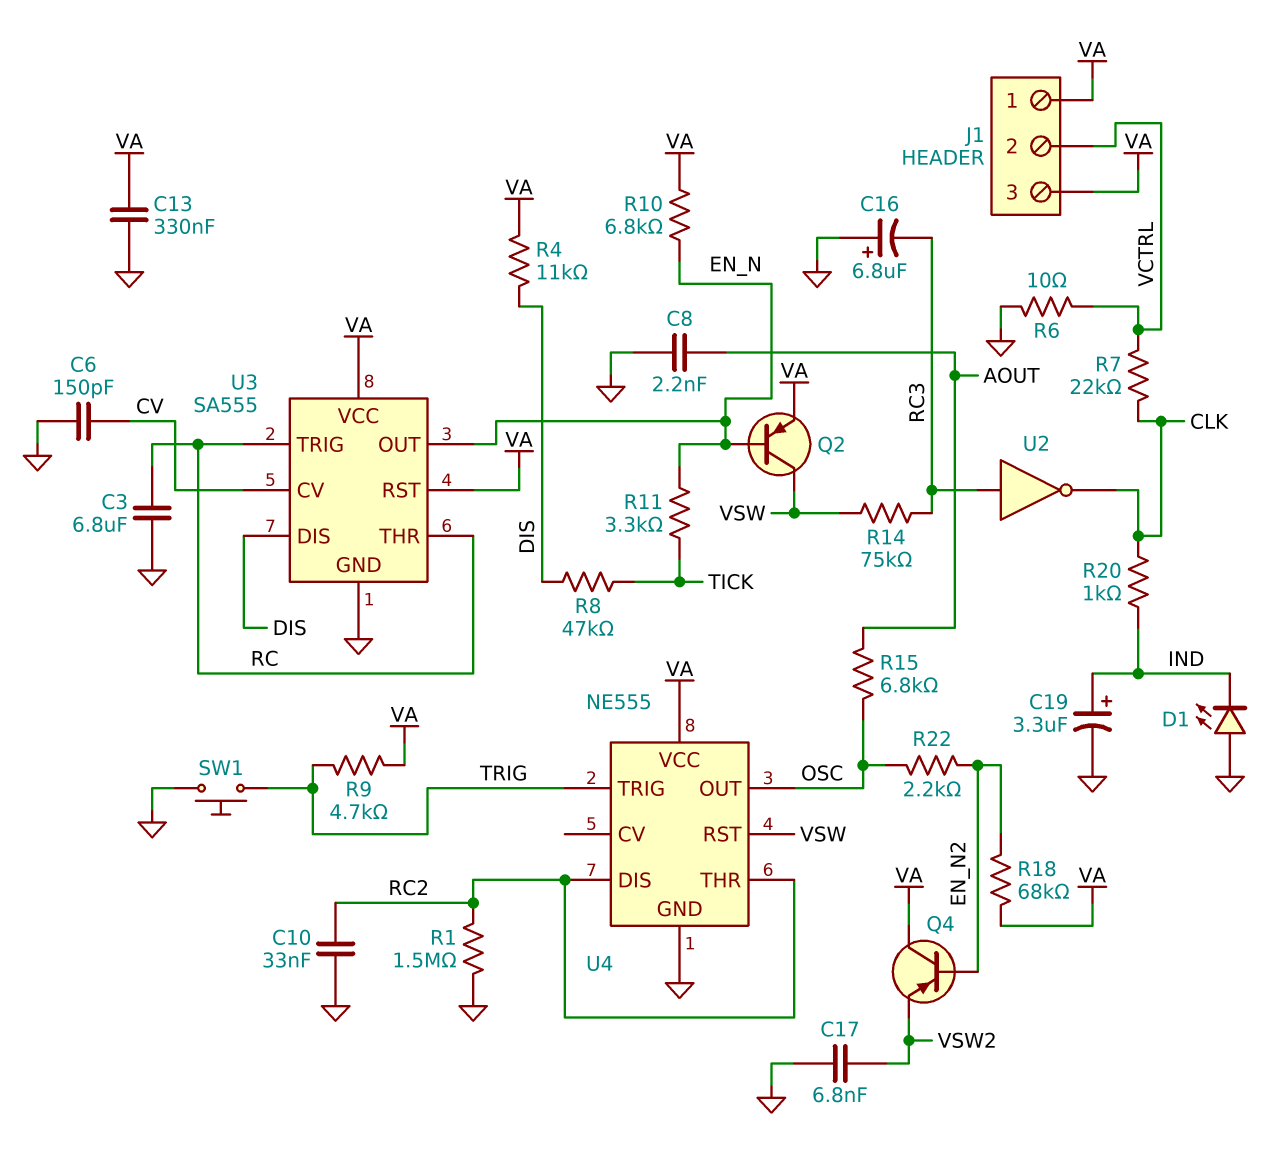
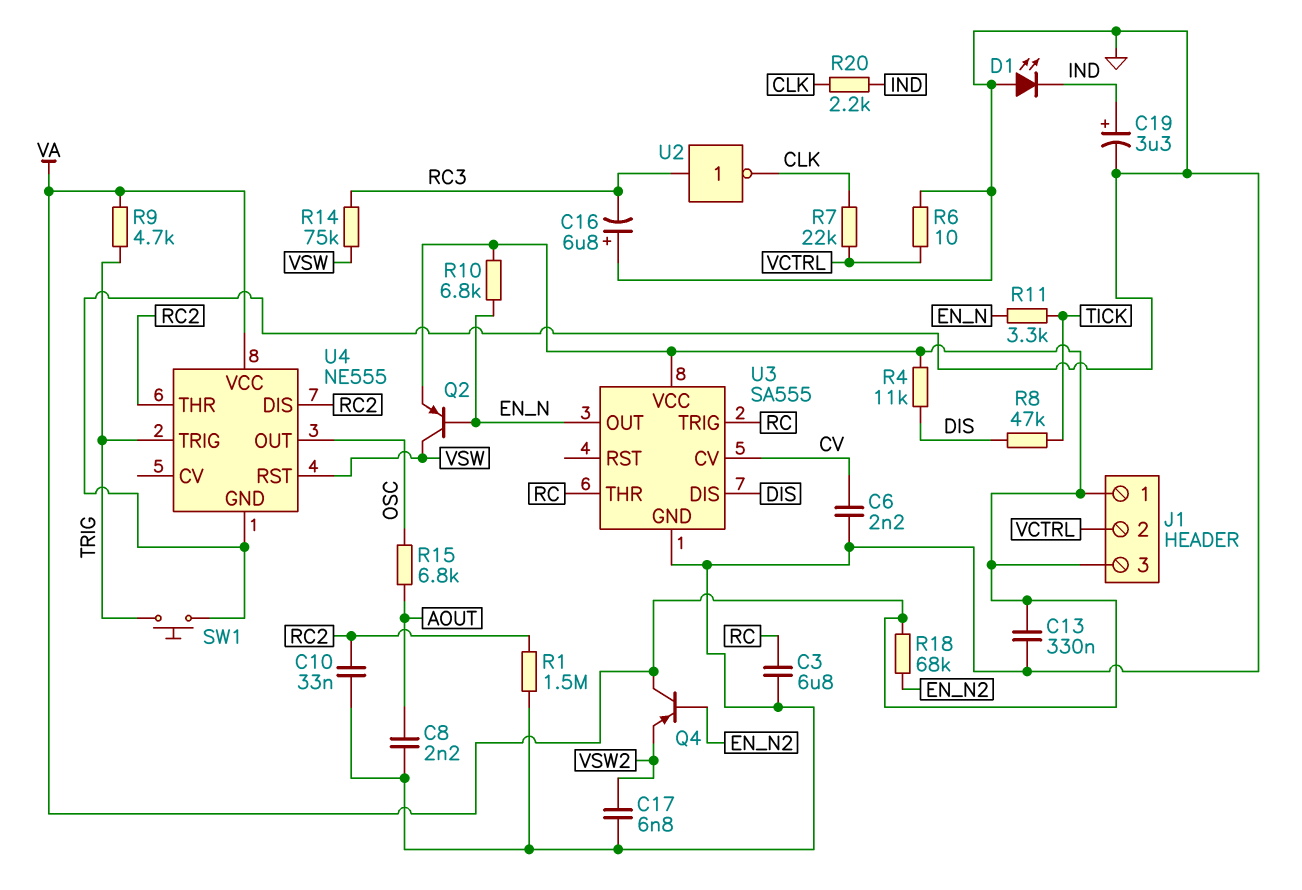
C6: 150pF (CV, GND) -> 2.2nF (CV, GND)
R20: 1k (CLK, IND) -> 2.2k (CLK, IND)
R22: 2.2k (EN_N2, OSC) -> none
U3 pin RST: VA -> none

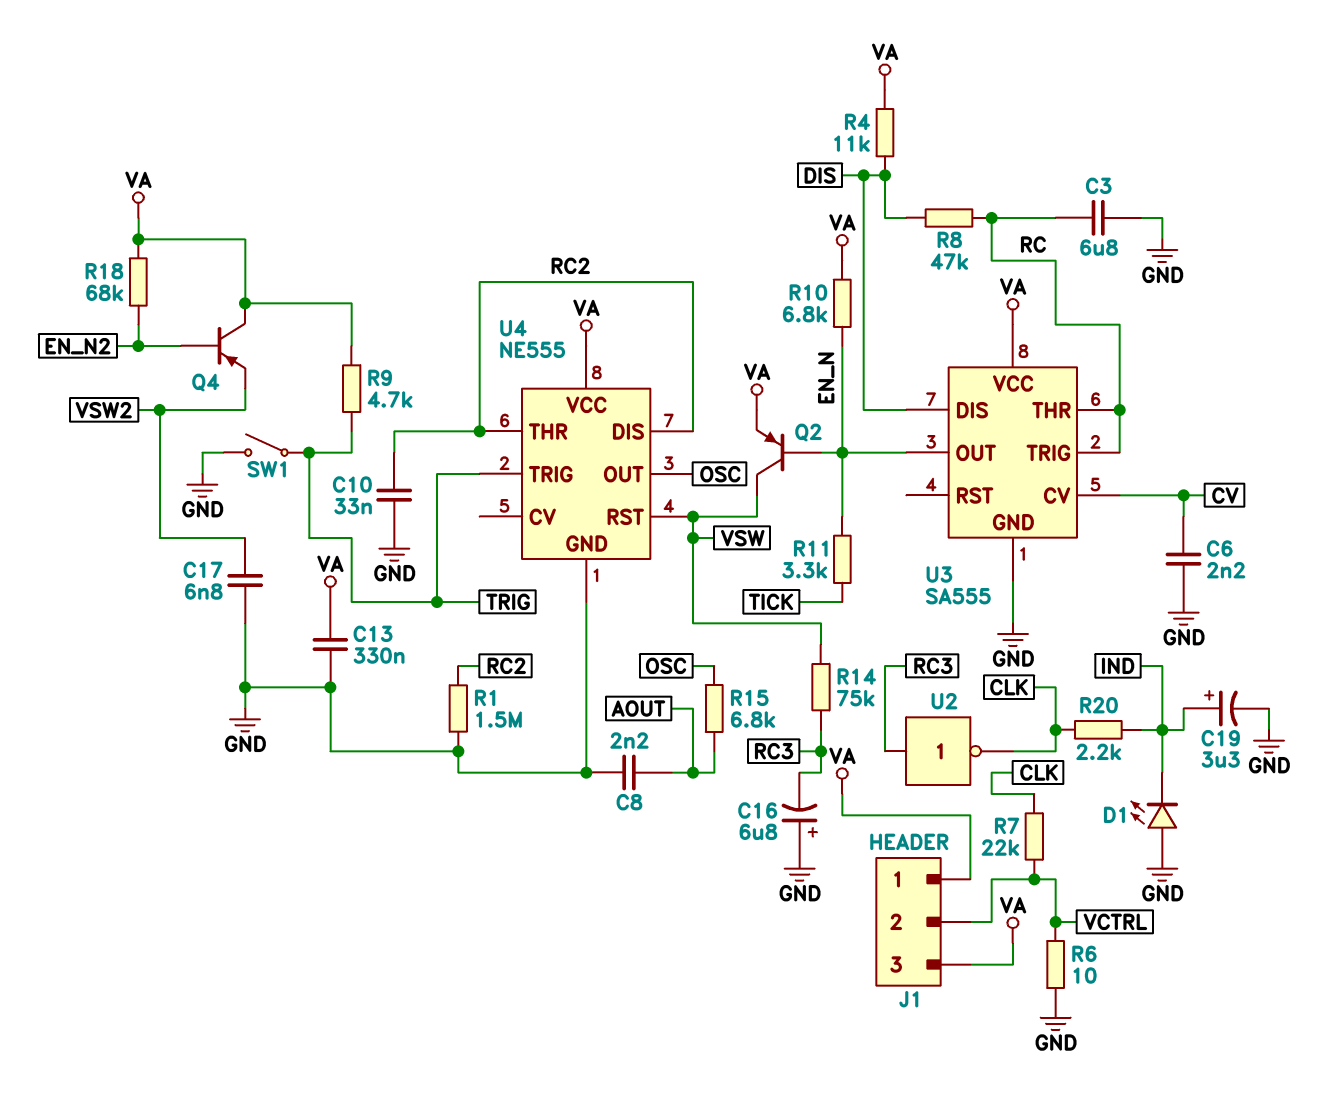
R8: 47k (DIS, TICK) -> 47k (DIS, RC)
SW1: button (GND, TRIG) -> switch (GND, TRIG)

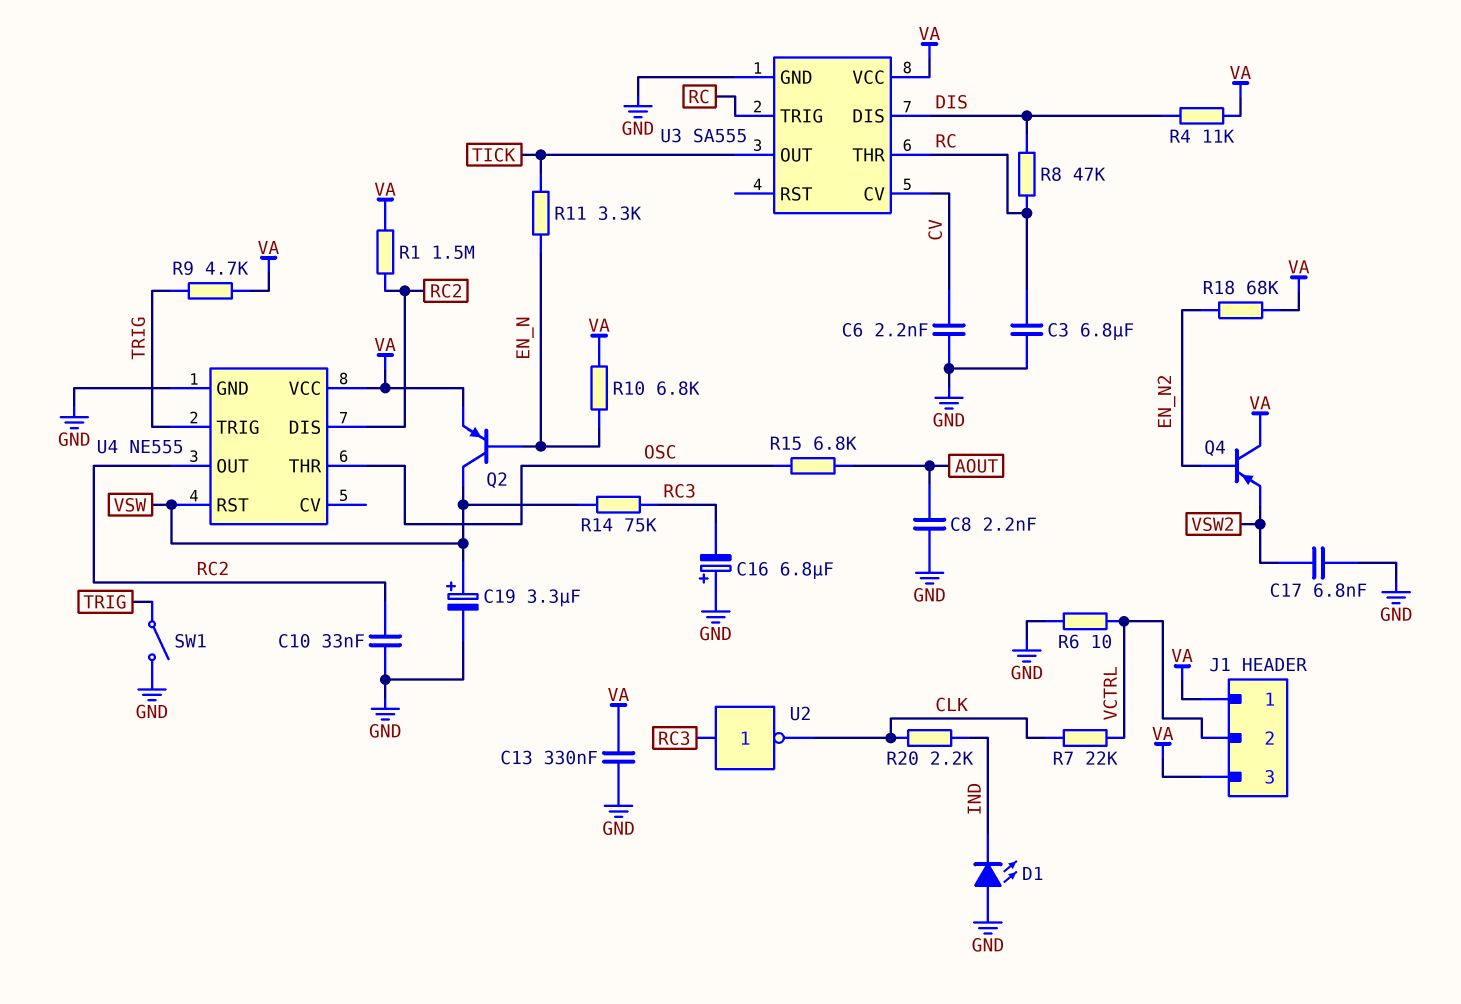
C19: 3.3uF (plus IND, minus GND) -> 3.3uF (plus VSW, minus GND)
R1: 1.5M (GND, RC2) -> 1.5M (RC2, VA)
U3 pin OUT: EN_N -> TICK
U4 pin OUT: OSC -> RC2
U4 pin THR: RC2 -> OSC

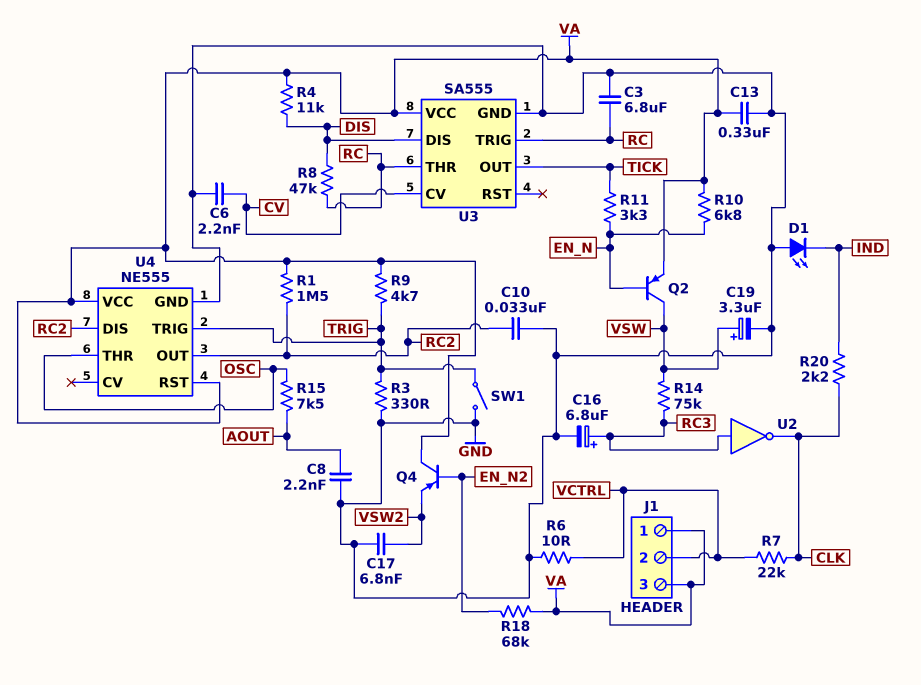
C16: 6.8uF (plus GND, minus RC3) -> 6.8uF (plus RC3, minus GND)
R3: none -> 330 (GND, TRIG)
R15: 6.8k (AOUT, OSC) -> 7.5k (AOUT, OSC)
U4 pin RST: VSW -> VA

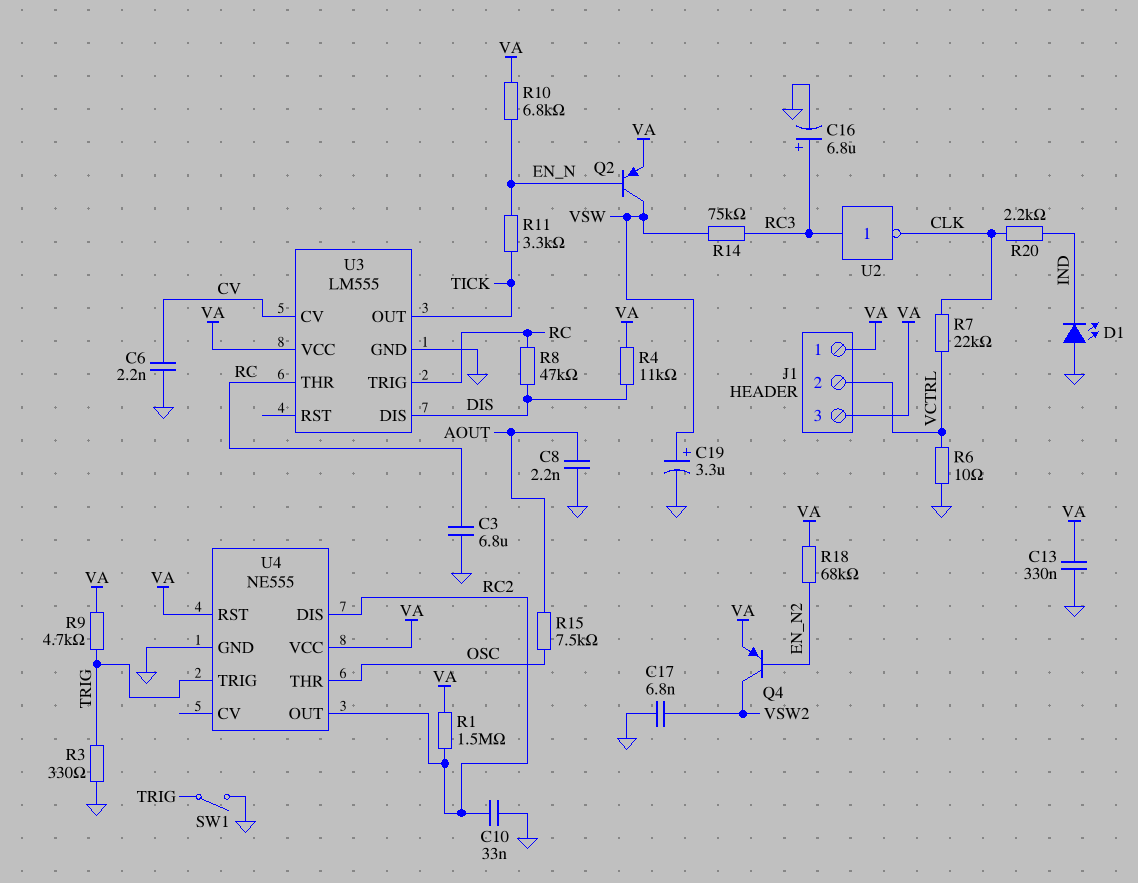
Q4: PNP (B EN_N2, C VA, E VSW2) -> PNP (B EN_N2, C VSW2, E VA)
U3: SA555 -> LM555

